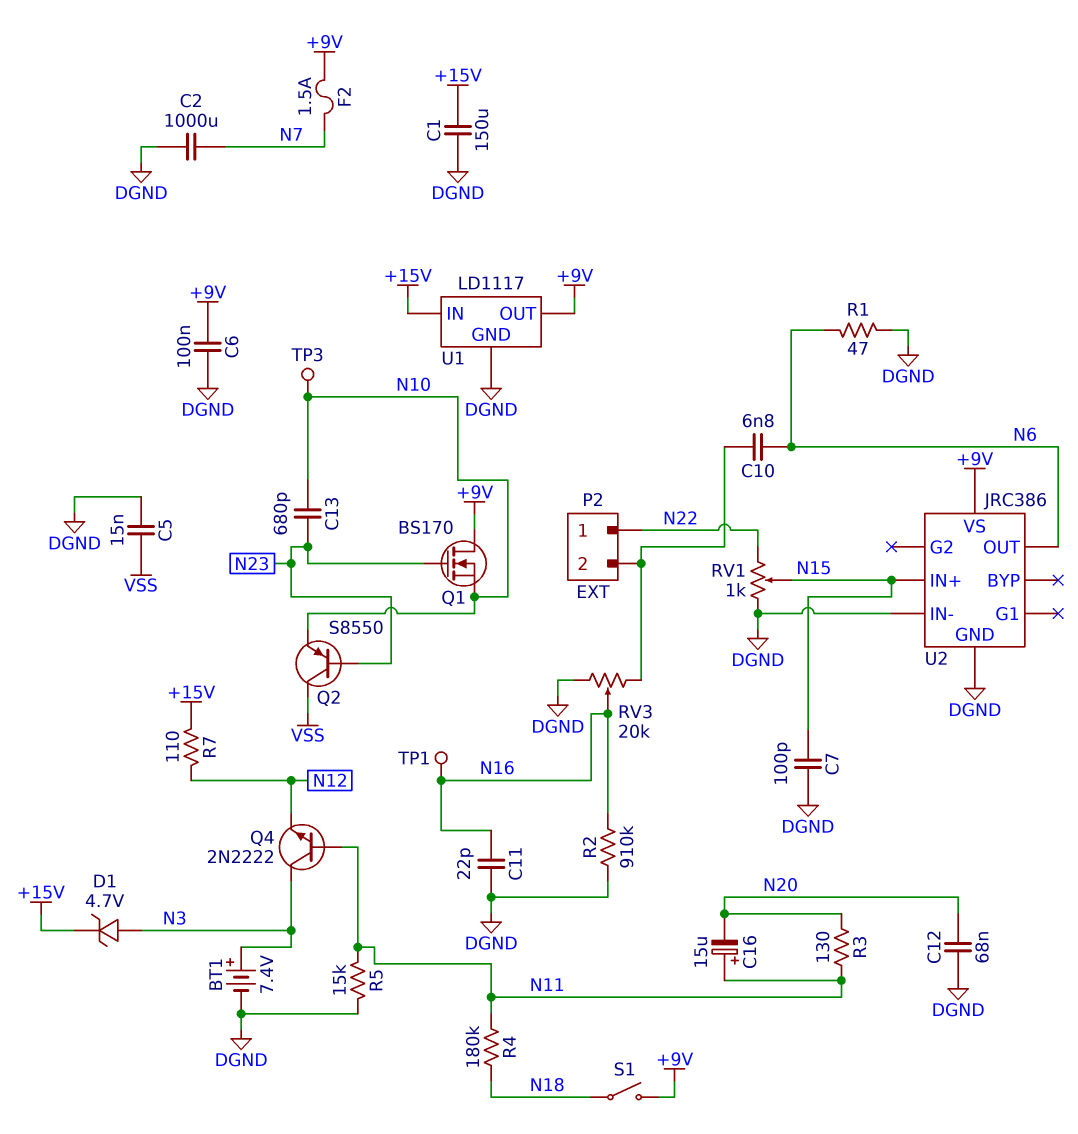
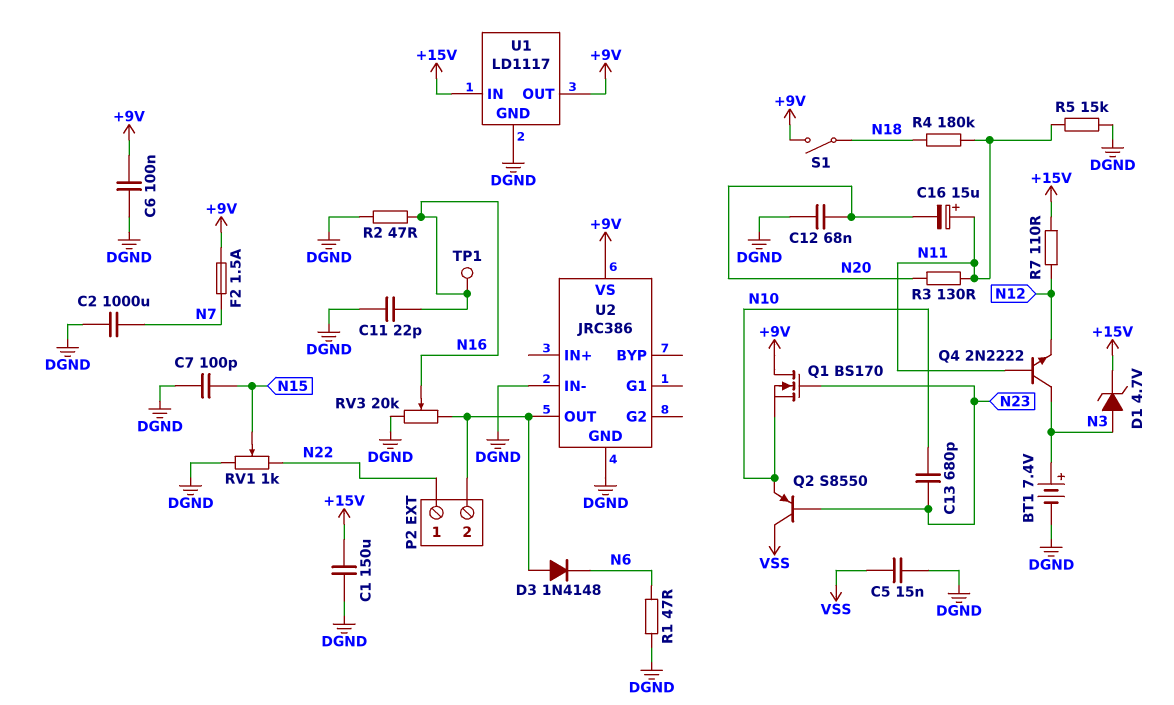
C10: 6.8nF (N6, P2/2) -> none
D3: none -> diode 1N4148 (A P2/2, K N6)
R2: 910k (DGND, N16) -> 47 (DGND, N16)
TP3: test point (N10) -> none
U2 pin IN+: N15 -> none
U2 pin OUT: N6 -> P2/2

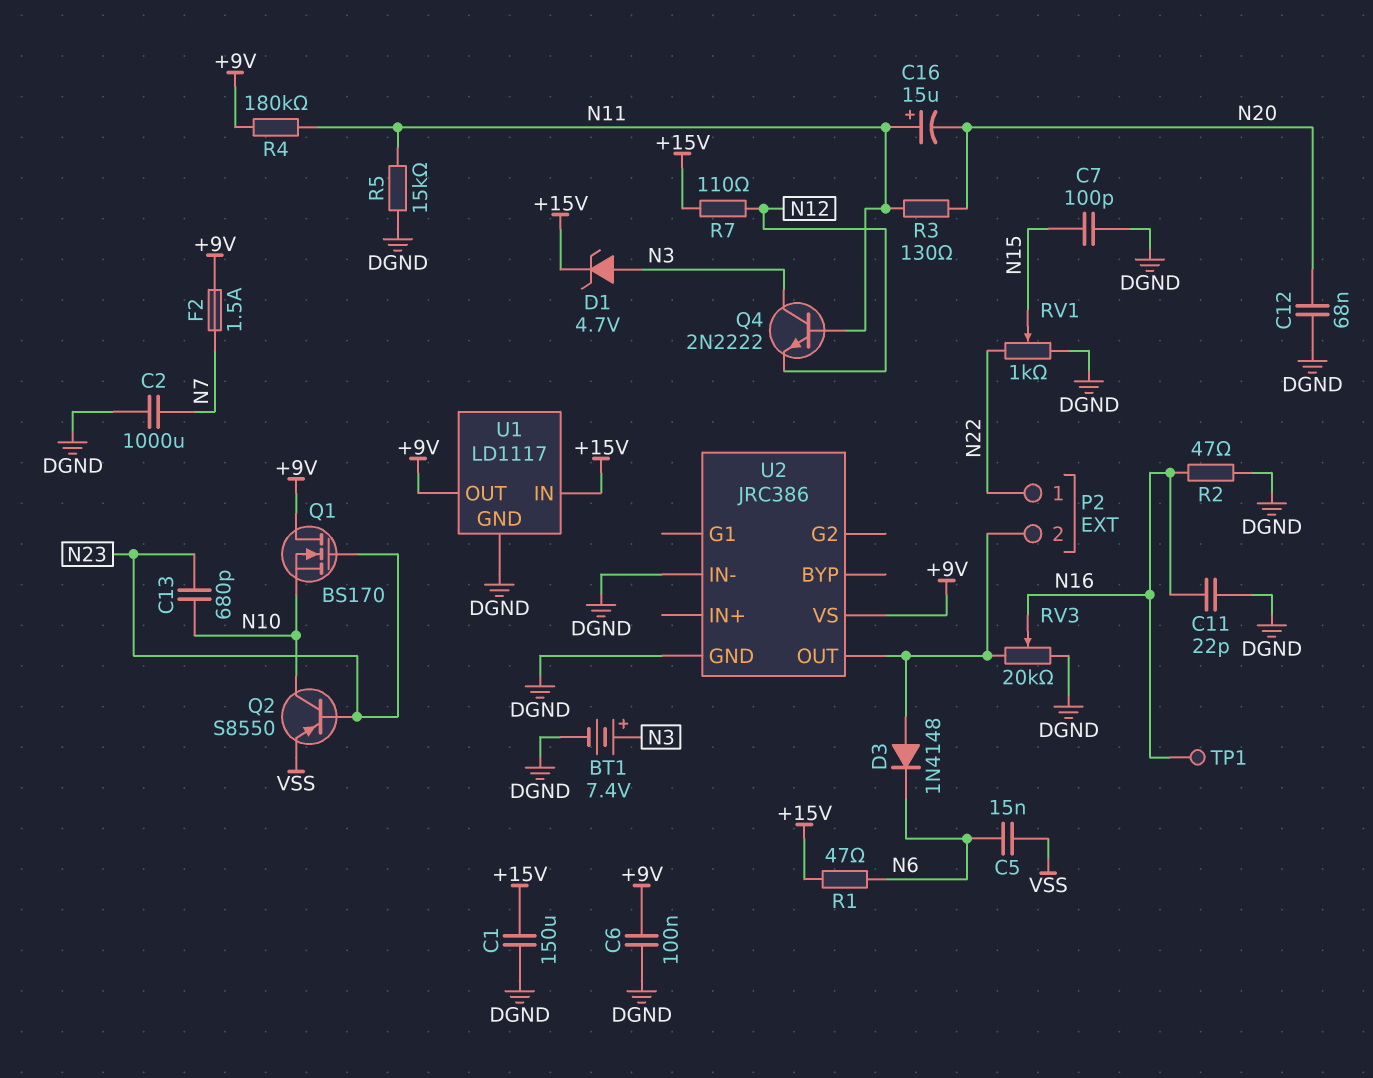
C5: 15nF (DGND, VSS) -> 15nF (N6, VSS)
Q2: PNP S8550 (B N23, C VSS, E N10) -> PNP S8550 (B N23, C N10, E VSS)
R1: 47 (DGND, N6) -> 47 (+15V, N6)
R4: 180k (N11, N18) -> 180k (+9V, N11)
S1: switch (+9V, N18) -> none

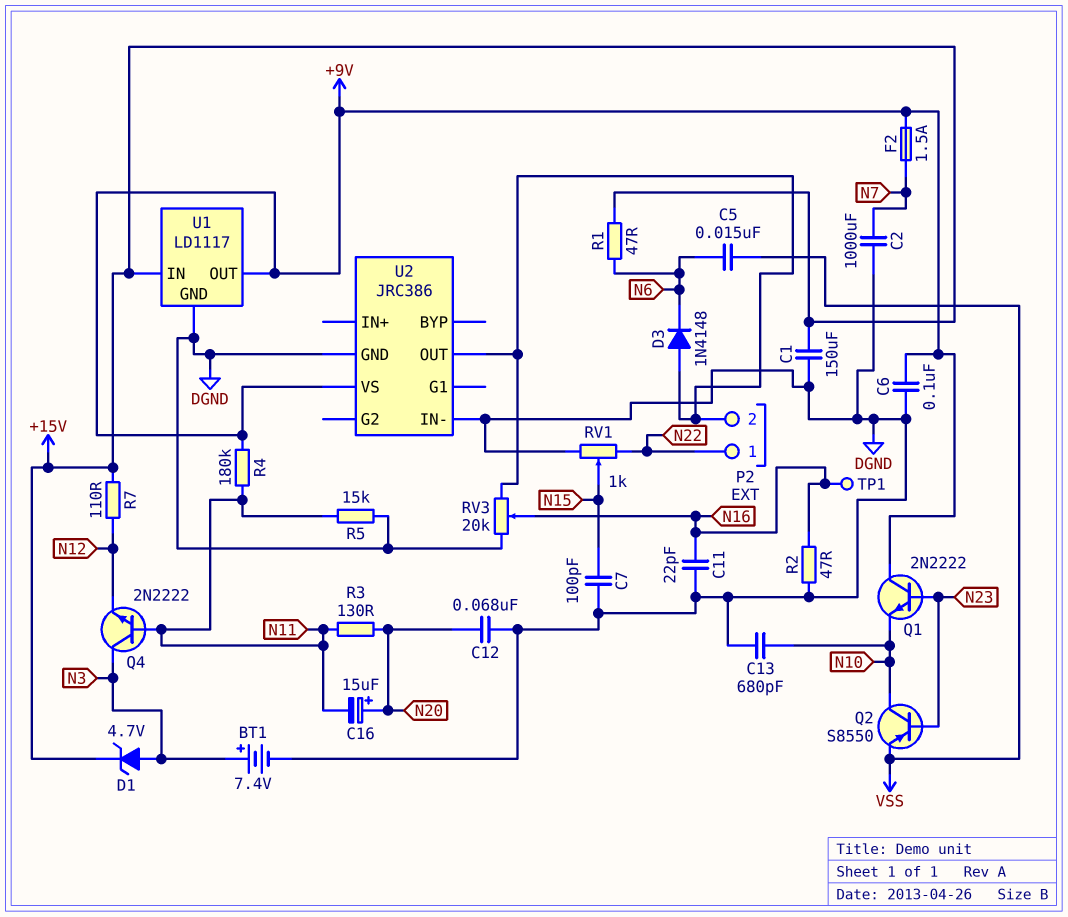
C13: 680pF (N10, N23) -> 680pF (DGND, N10)
C16: 15uF (plus N11, minus N20) -> 15uF (plus N20, minus N11)
Q1: NMOS BS170 (G N23, D +9V, S N10) -> NPN 2N2222 (B N23, C +9V, E N10)

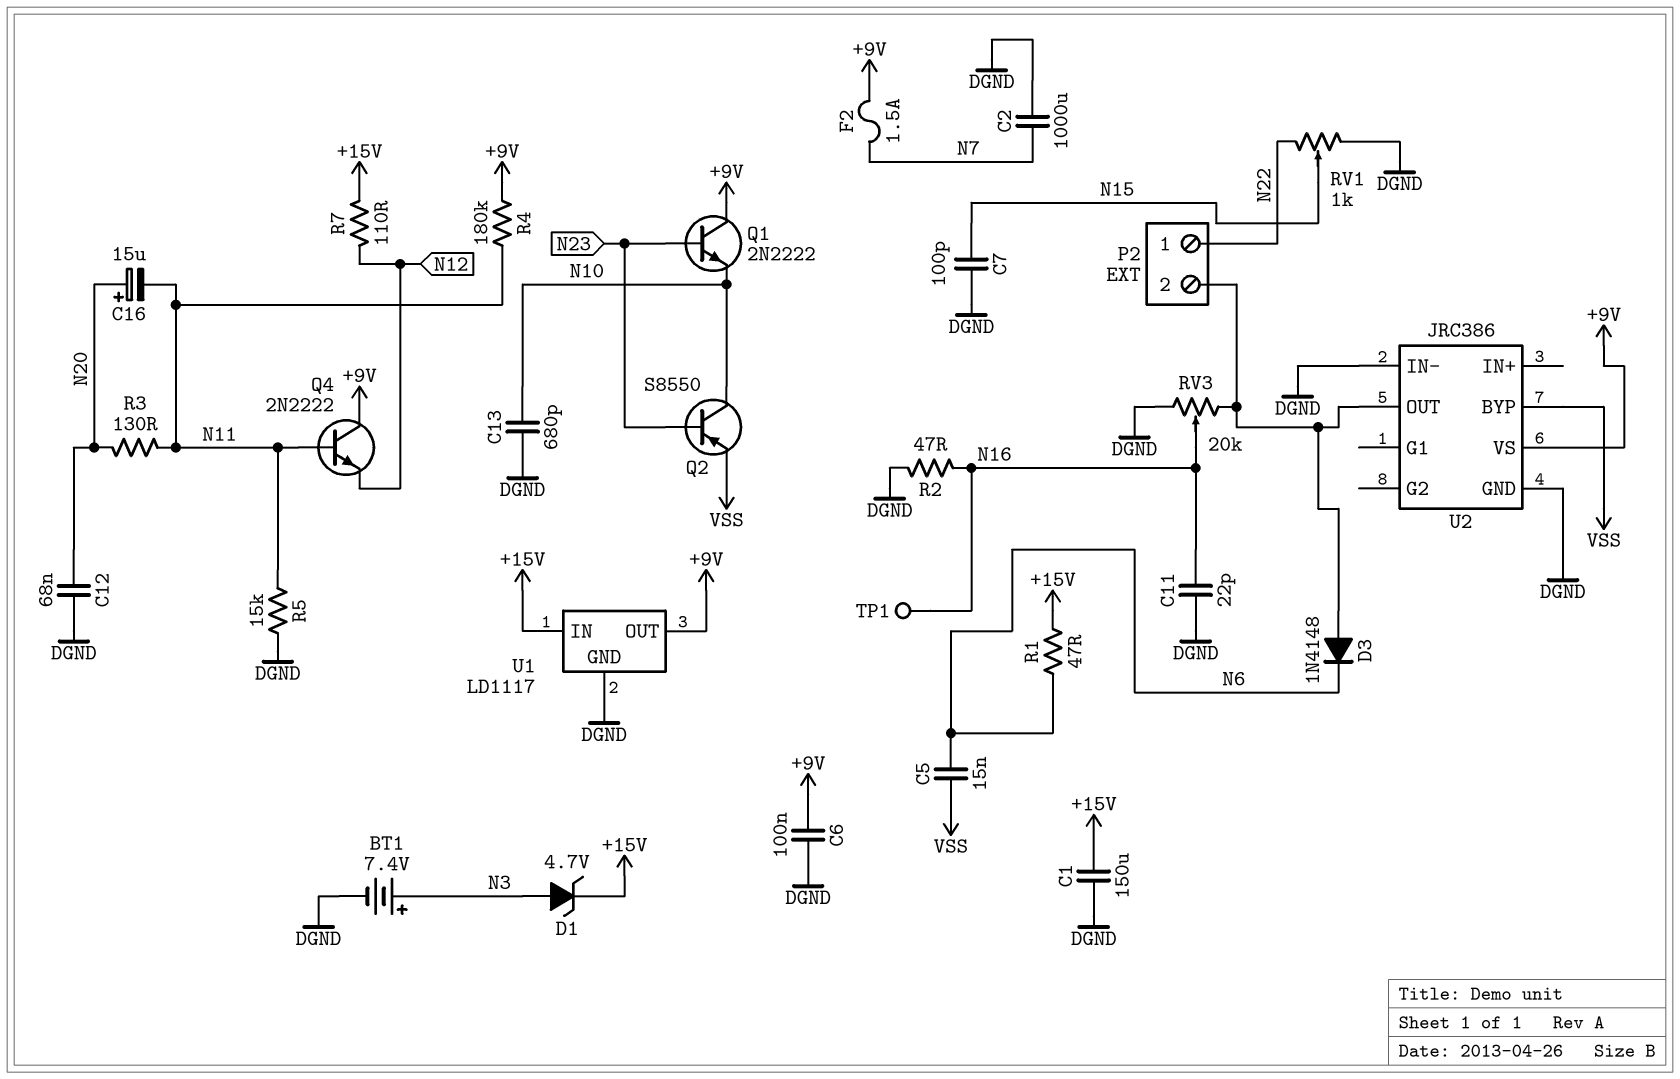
Q4: NPN 2N2222 (B N11, C N3, E N12) -> NPN 2N2222 (B N11, C +9V, E N12)
U2 pin BYP: none -> VSS

